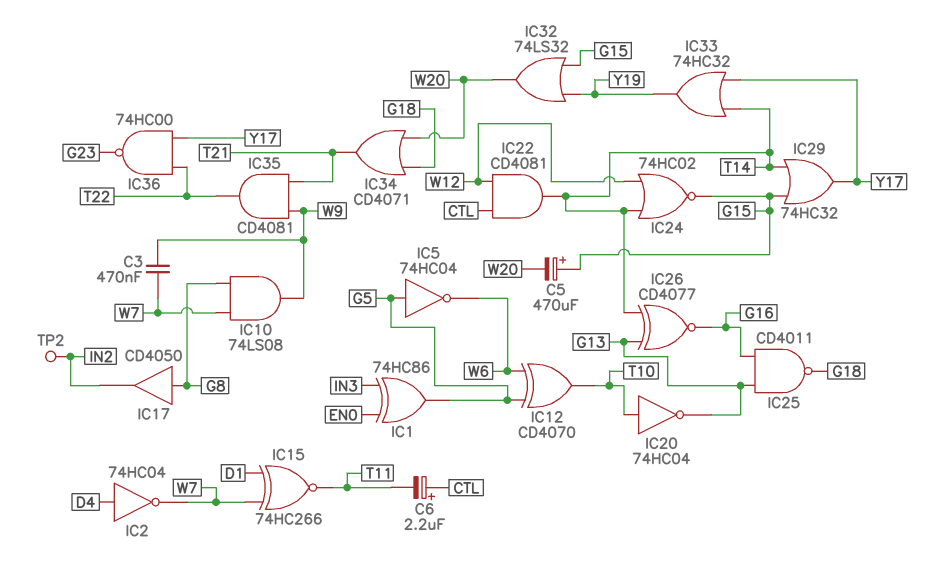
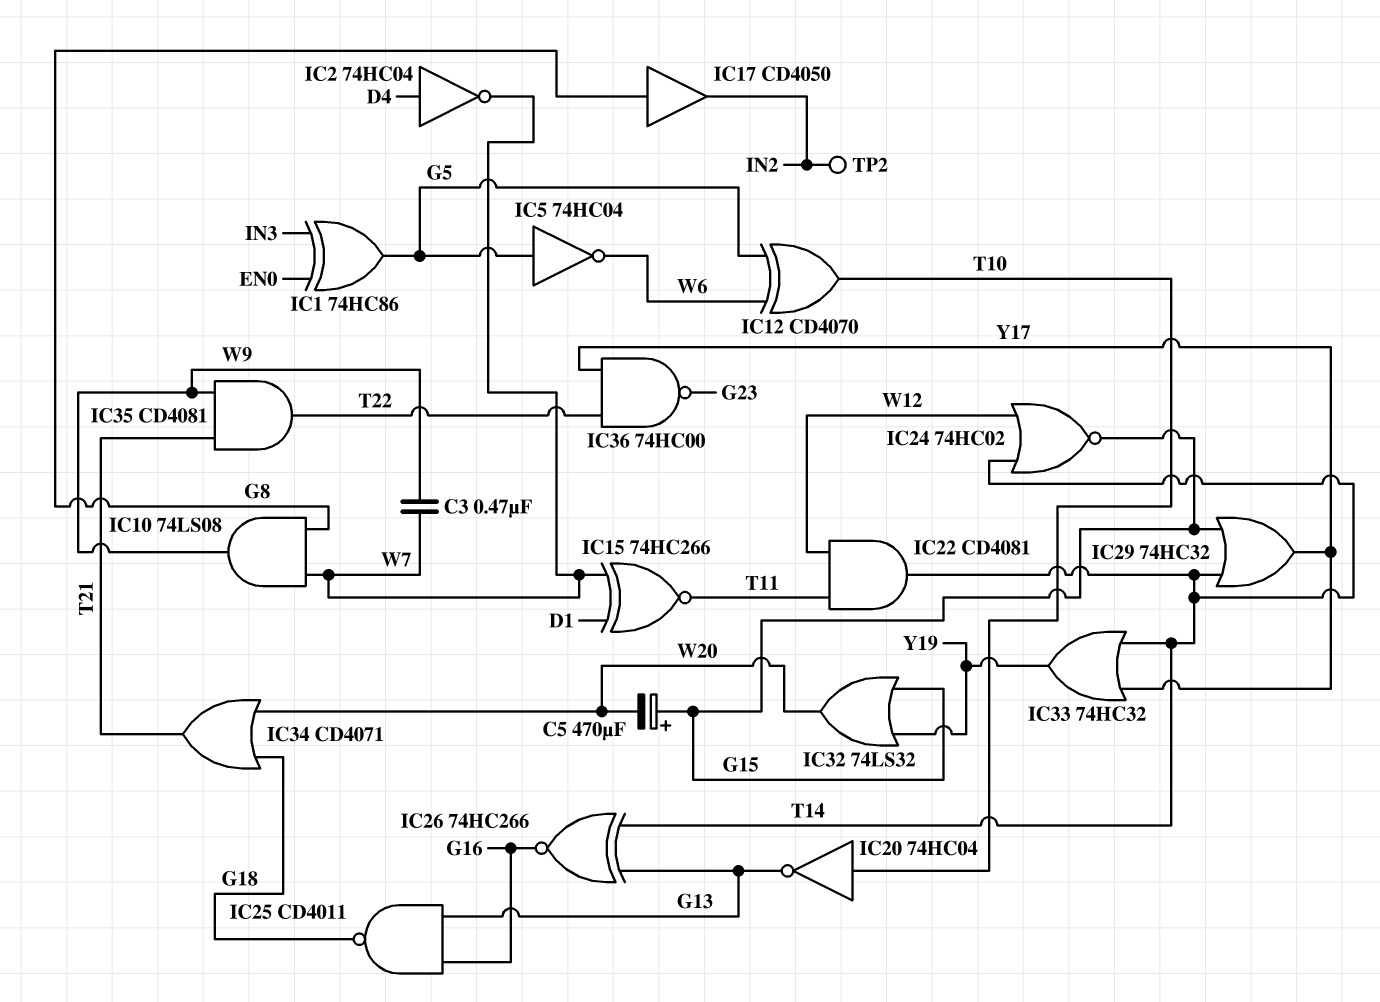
C6: 2.2uF (plus CTL, minus T11) -> none
IC22: AND CD4081 (in CTL, in W12, out T14) -> AND CD4081 (in T11, in W12, out T14)
IC26: XNOR CD4077 (in G13, in T14, out G16) -> XNOR 74HC266 (in G13, in T14, out G16)

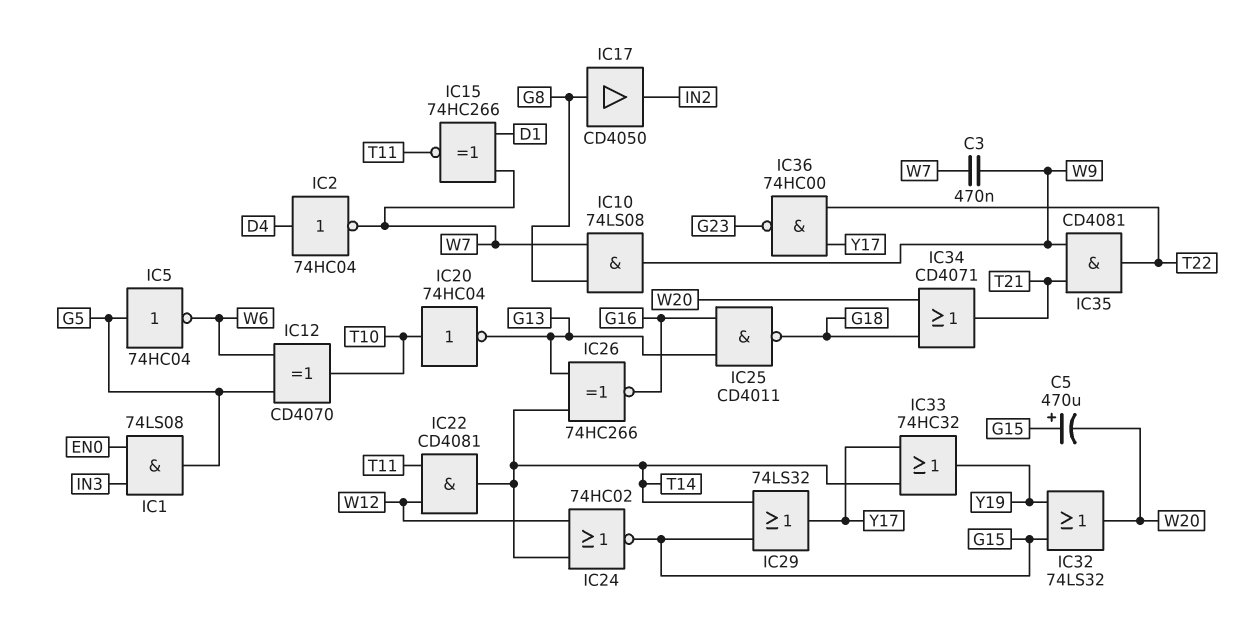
IC1: XOR 74HC86 (in EN0, in IN3, out G5) -> AND 74LS08 (in EN0, in IN3, out G5)
IC29: OR 74HC32 (in G15, in T14, out Y17) -> OR 74LS32 (in G15, in T14, out Y17)
TP2: test point (IN2) -> none

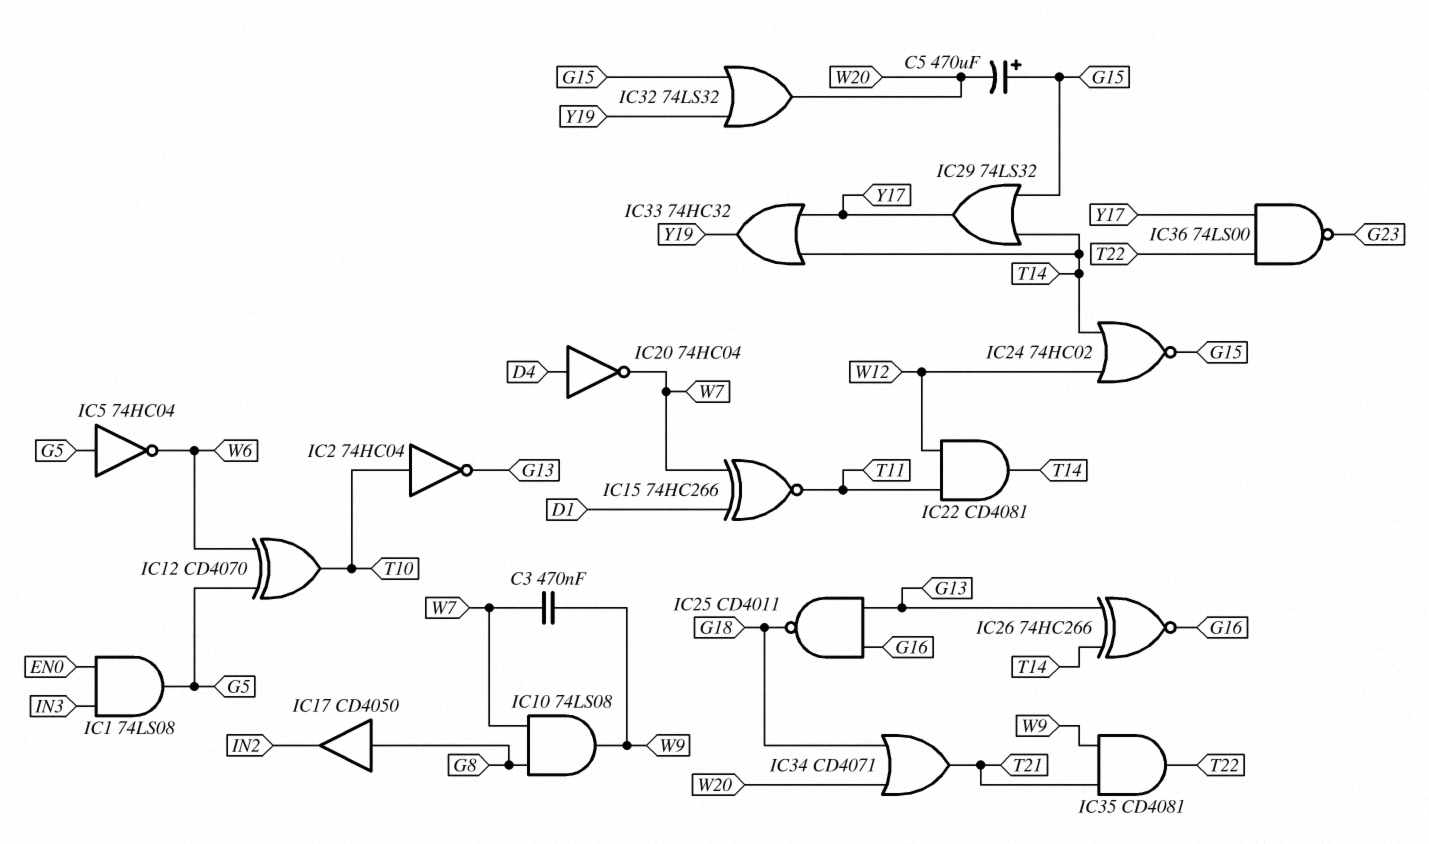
IC2: NOT 74HC04 (in D4, out W7) -> NOT 74HC04 (in T10, out G13)
IC20: NOT 74HC04 (in T10, out G13) -> NOT 74HC04 (in D4, out W7)
IC36: NAND 74HC00 (in T22, in Y17, out G23) -> NAND 74LS00 (in T22, in Y17, out G23)

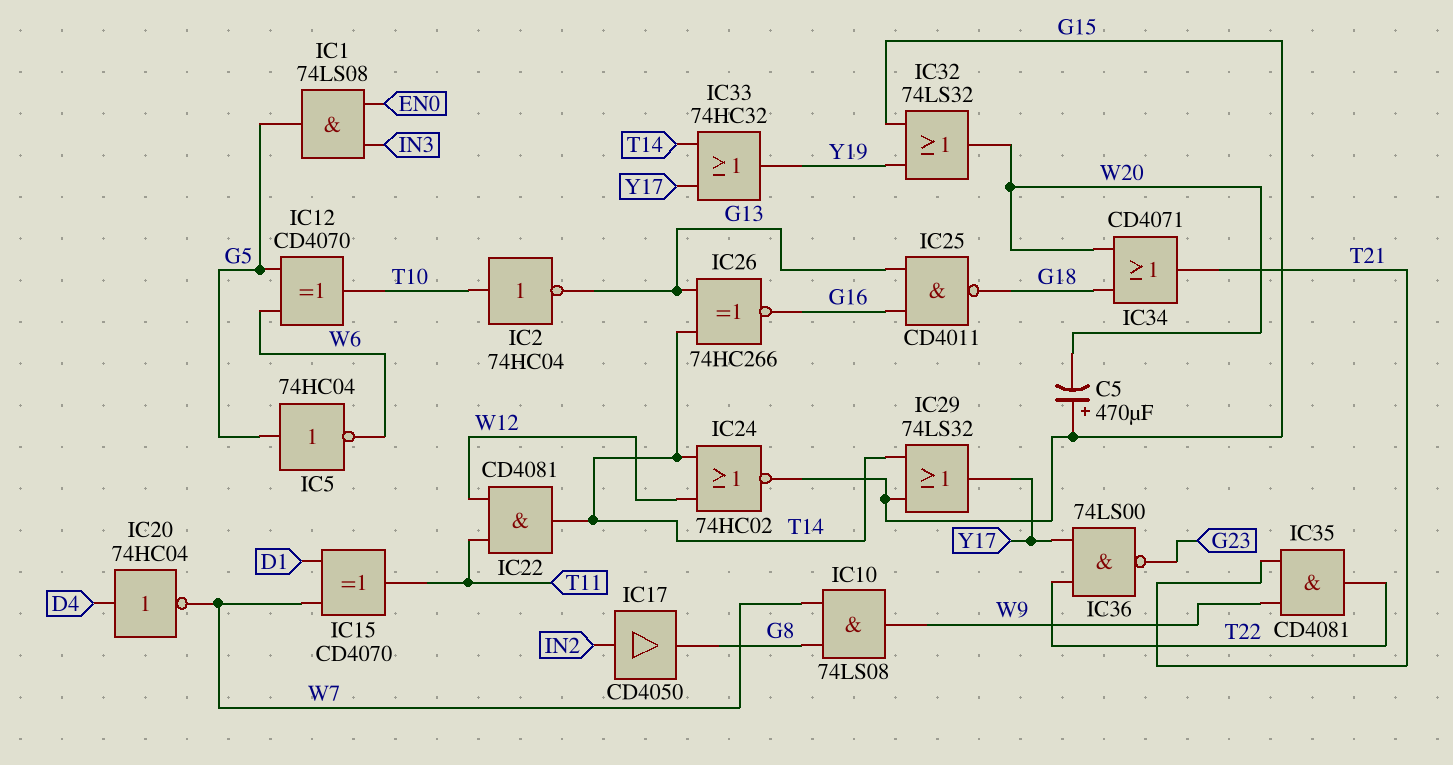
C3: 470nF (W7, W9) -> none
IC15: XNOR 74HC266 (in D1, in W7, out T11) -> XOR CD4070 (in D1, in W7, out T11)
IC17: buffer CD4050 (in G8, out IN2) -> buffer CD4050 (in IN2, out G8)

